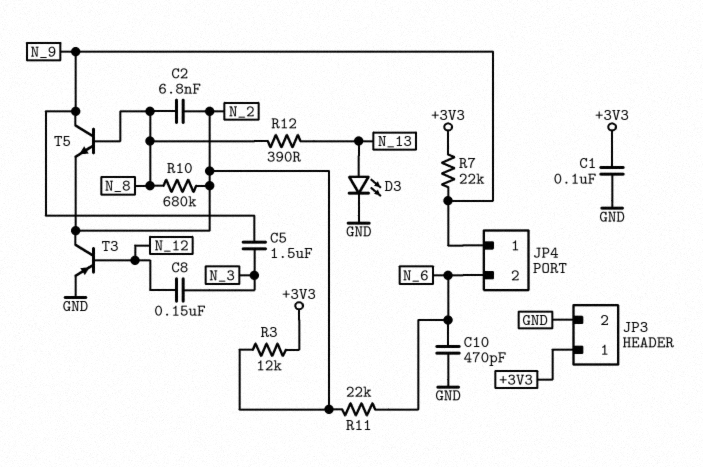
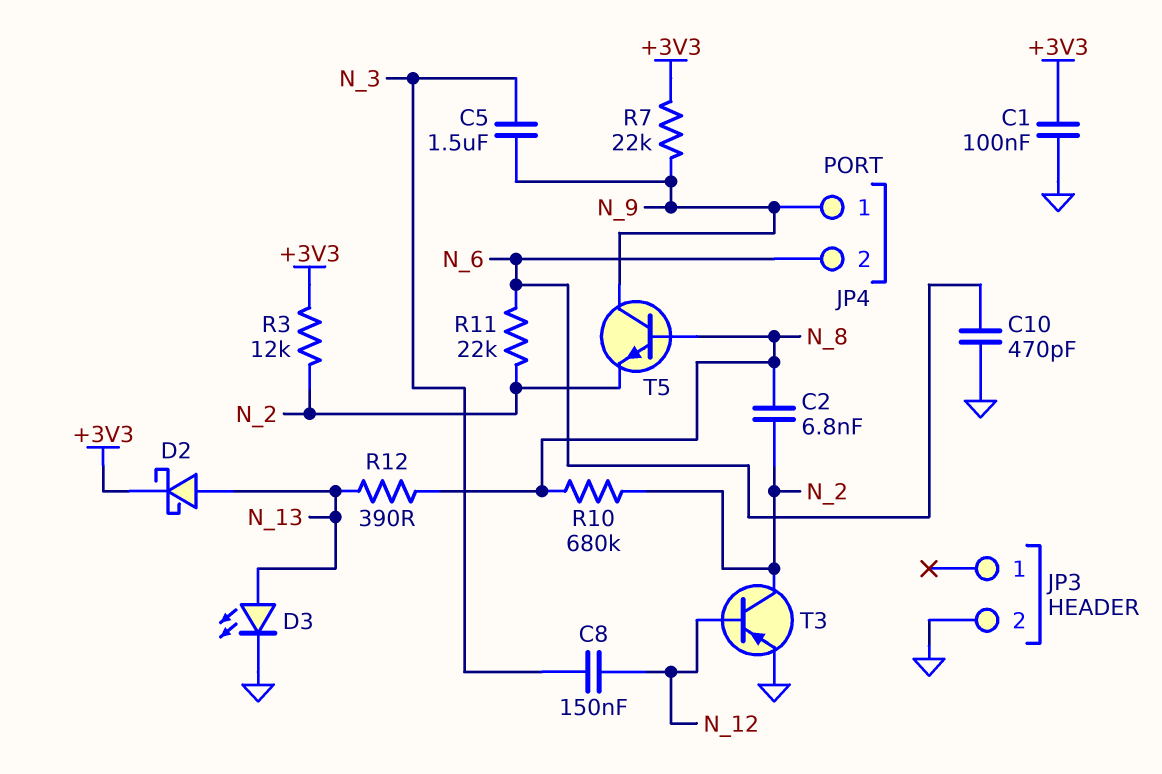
D2: none -> schottky (A N_13, K +3V3)
JP3 pin 1: +3V3 -> none

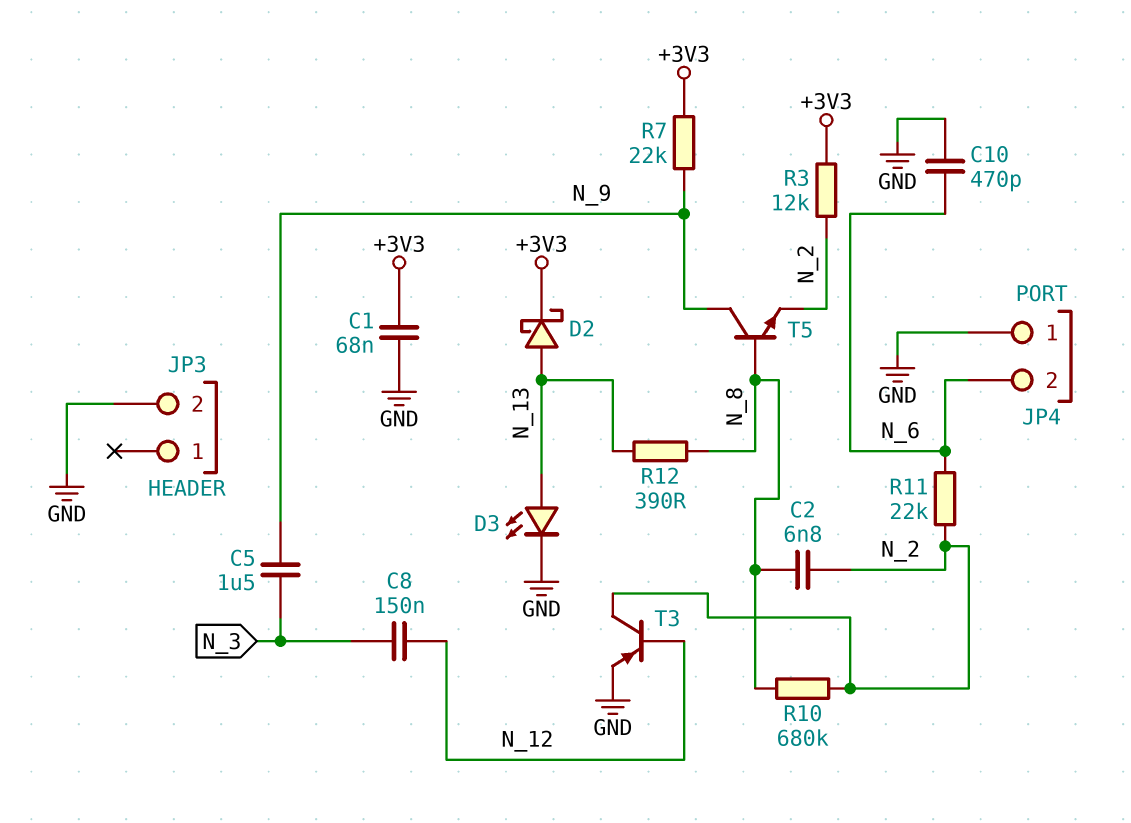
C1: 100nF (+3V3, GND) -> 68nF (+3V3, GND)
JP4 pin 1: N_9 -> GND

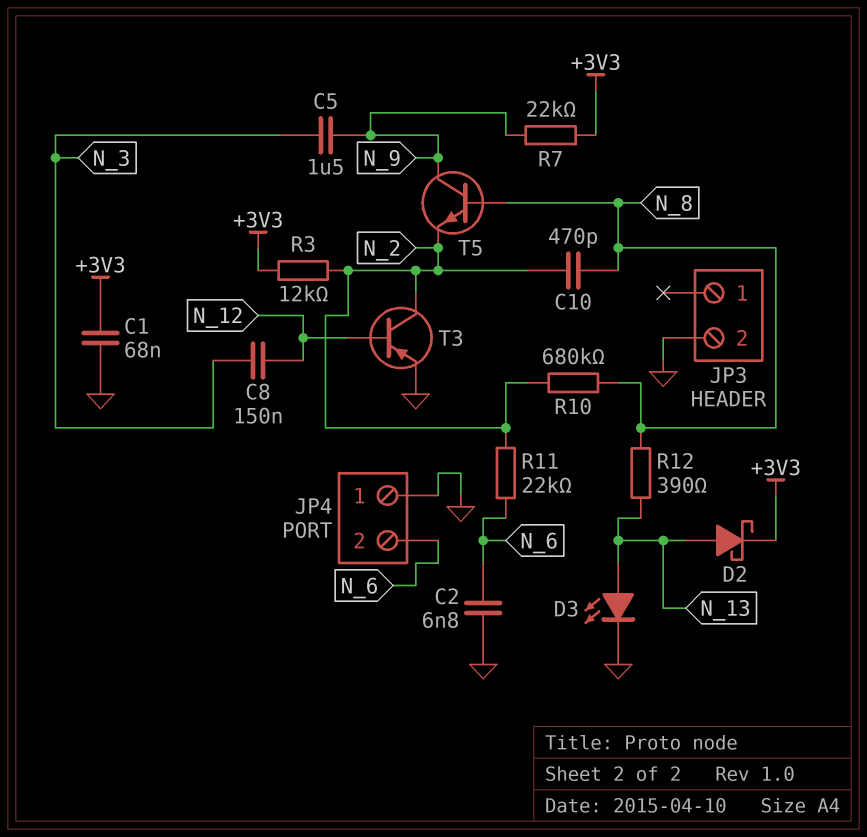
C2: 6.8nF (N_2, N_8) -> 6.8nF (GND, N_6)
C10: 470pF (GND, N_6) -> 470pF (N_2, N_8)

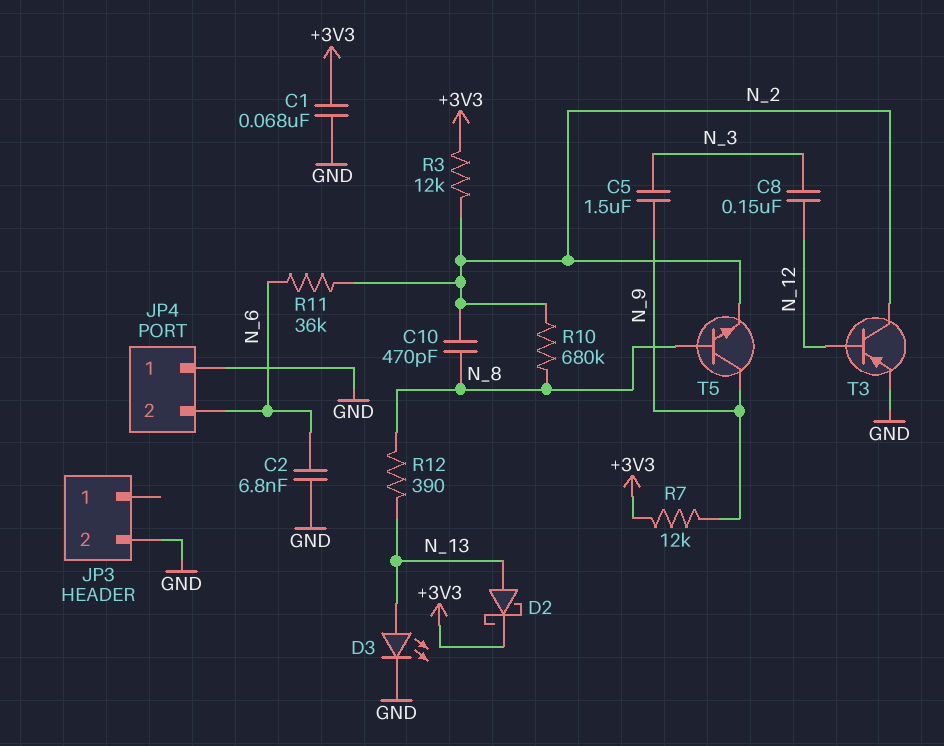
R7: 22k (+3V3, N_9) -> 12k (+3V3, N_9)
R11: 22k (N_2, N_6) -> 36k (N_2, N_6)

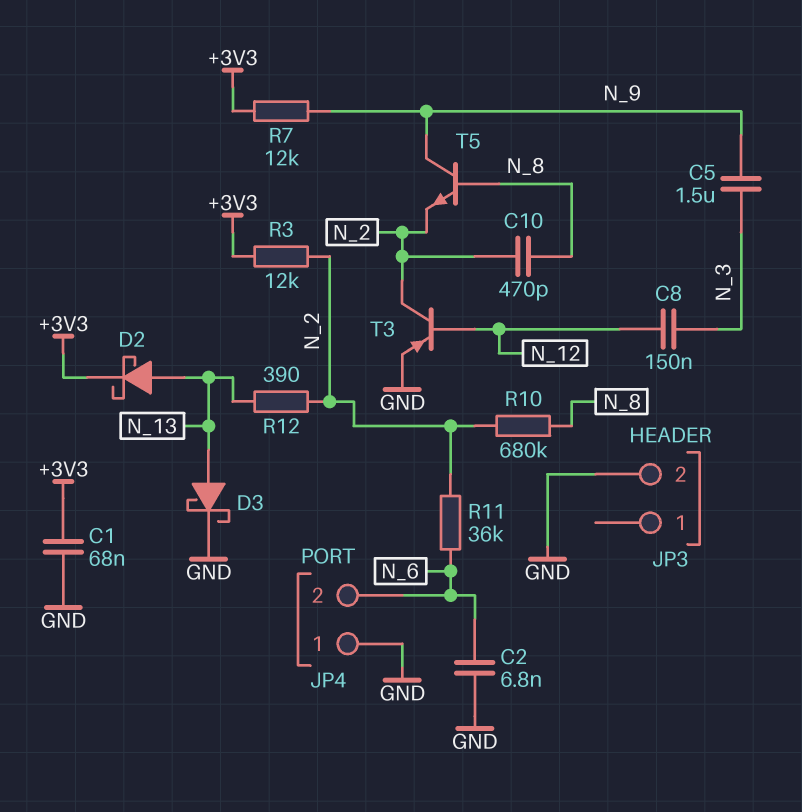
D3: LED (A N_13, K GND) -> schottky (A N_13, K GND)
R12: 390 (N_8, N_13) -> 390 (N_2, N_13)

